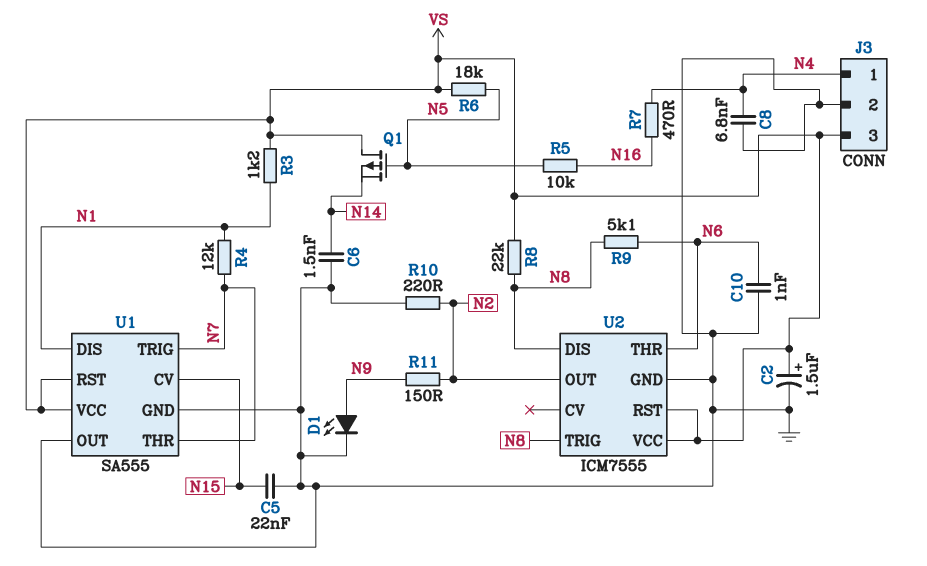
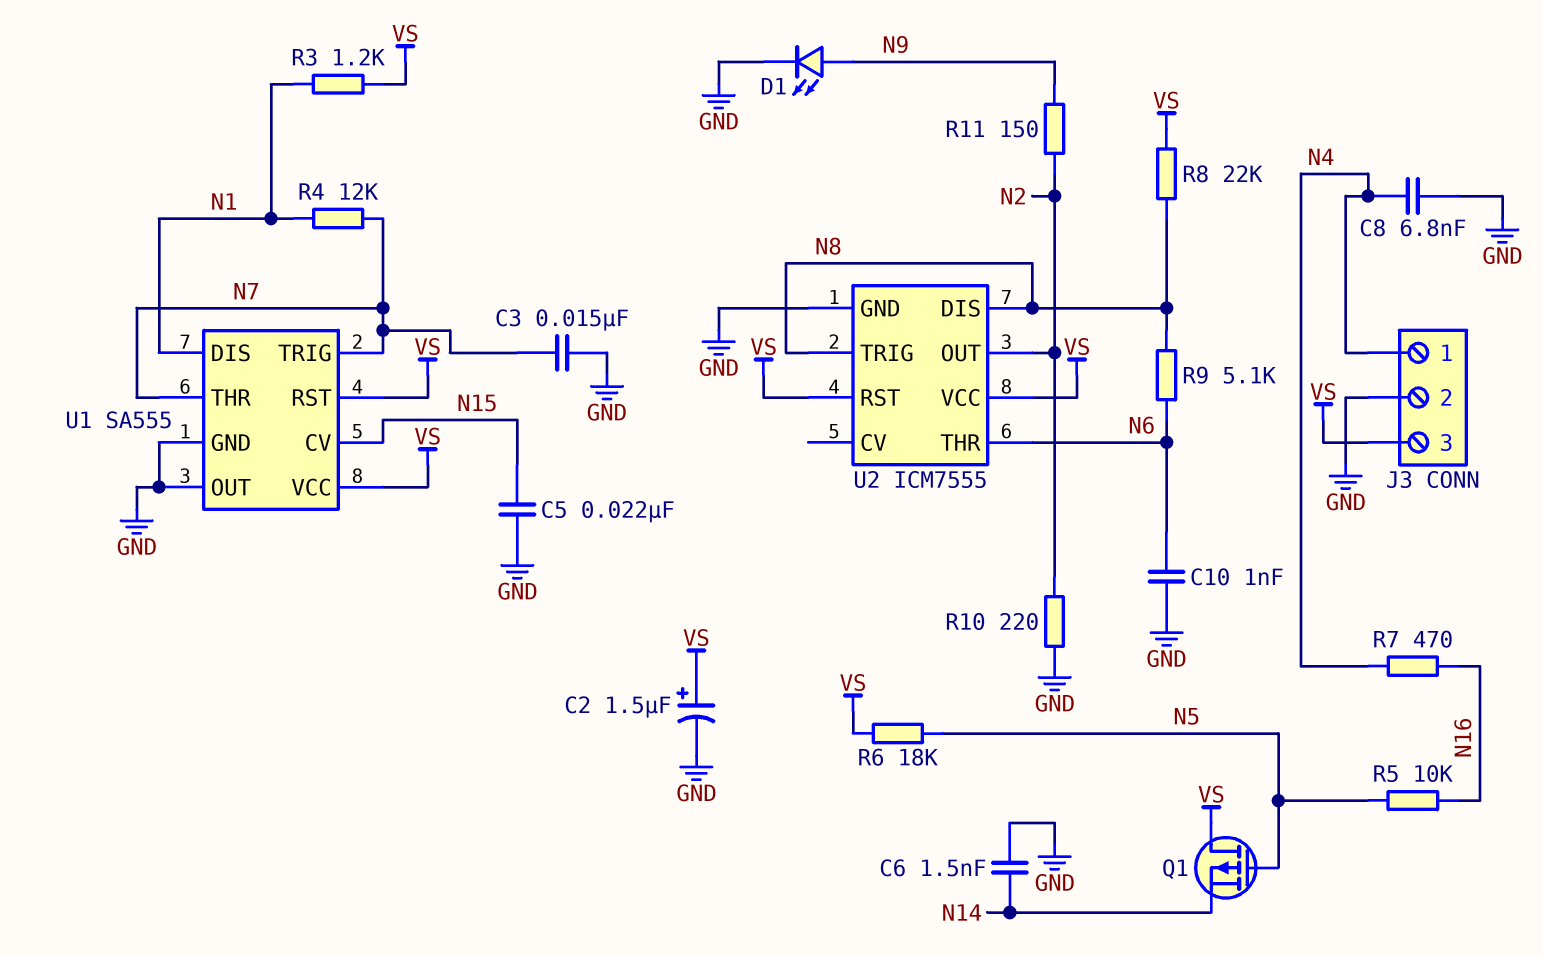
C3: none -> 15nF (GND, N7)

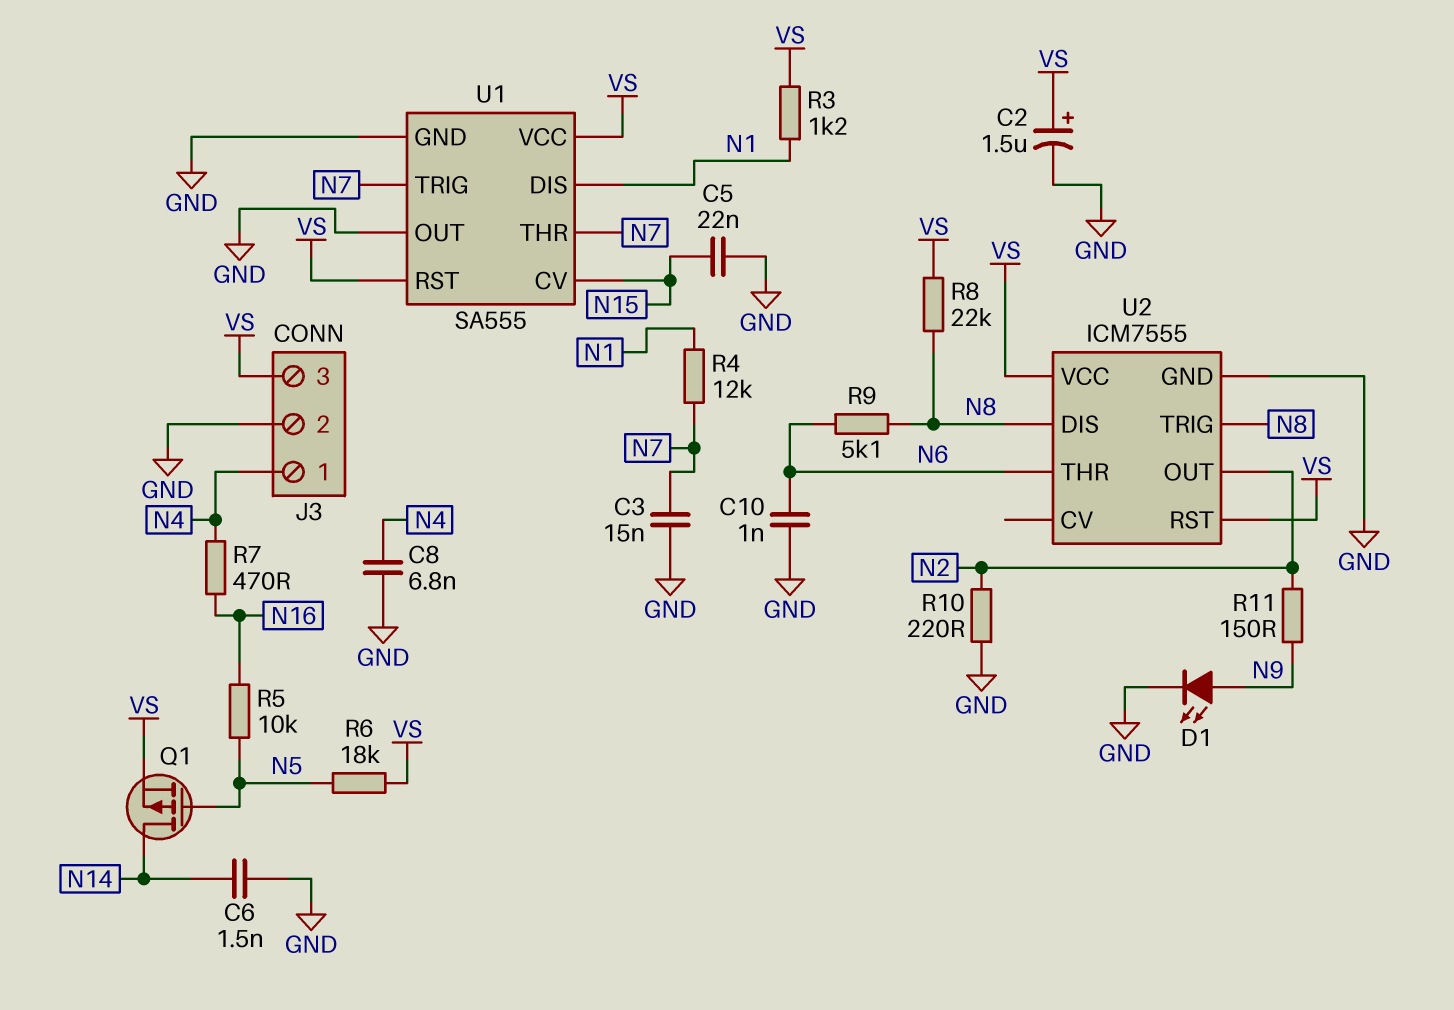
Q1: PMOS (G N5, D VS, S N14) -> PMOS (G N5, D N14, S VS)

